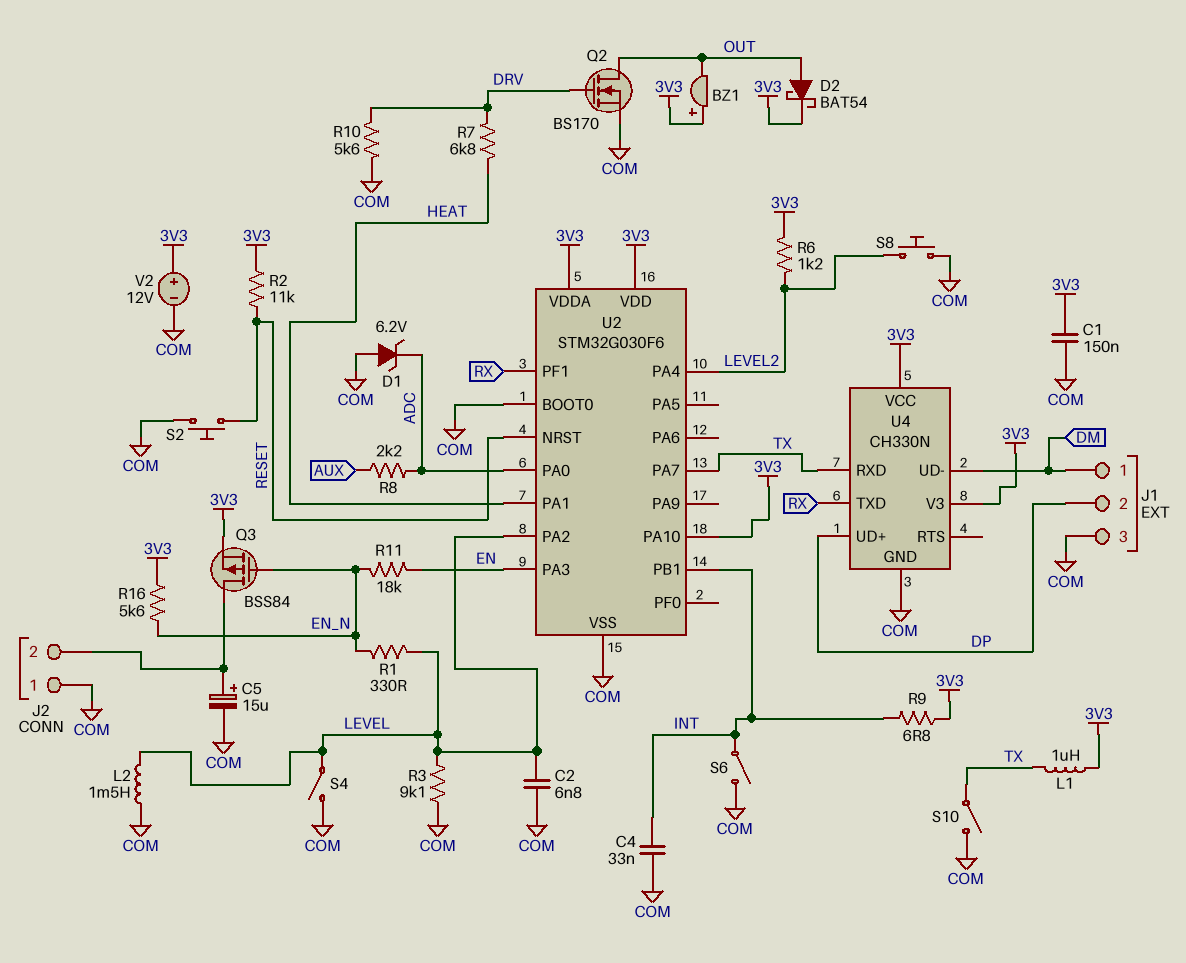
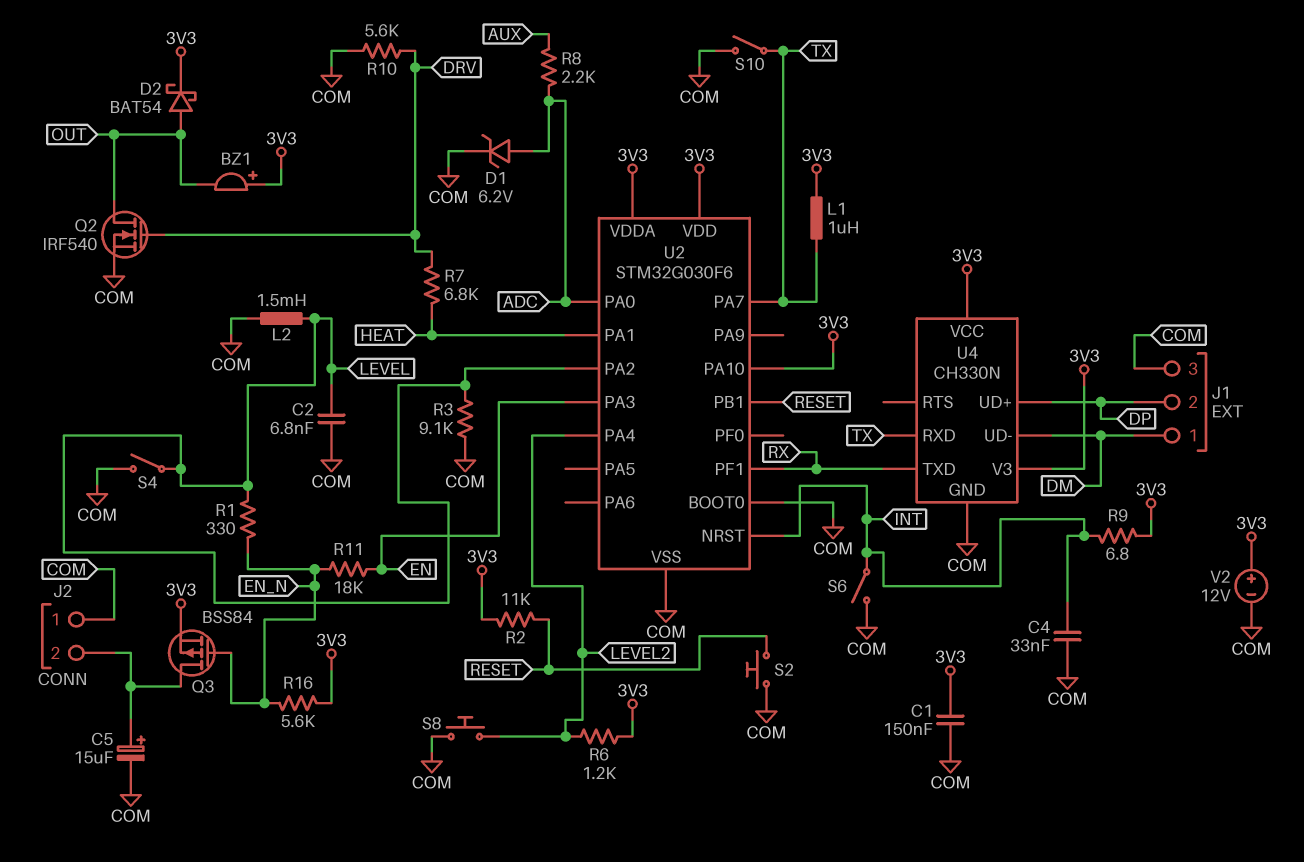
D1: zener 6.2V (A COM, K ADC) -> zener 6.2V (A ADC, K COM)
Q2: NMOS BS170 (G DRV, D OUT, S COM) -> NMOS IRF540 (G DRV, D OUT, S COM)
U2 pin NRST: RESET -> INT
U2 pin PB1: INT -> RESET

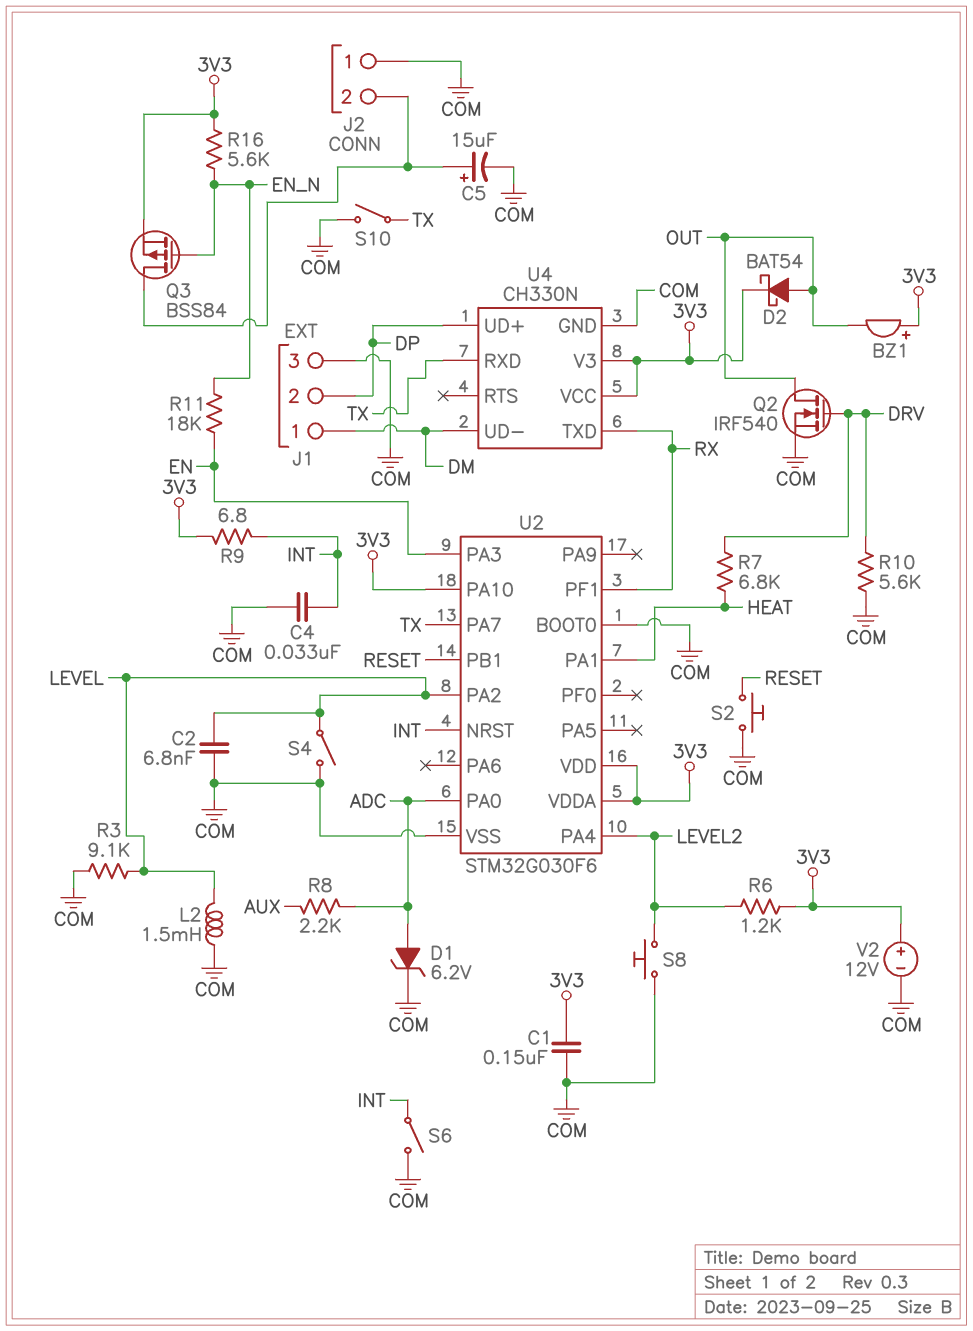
L1: 1uH (3V3, TX) -> none
R1: 330 (EN_N, LEVEL) -> none
R2: 11k (3V3, RESET) -> none

